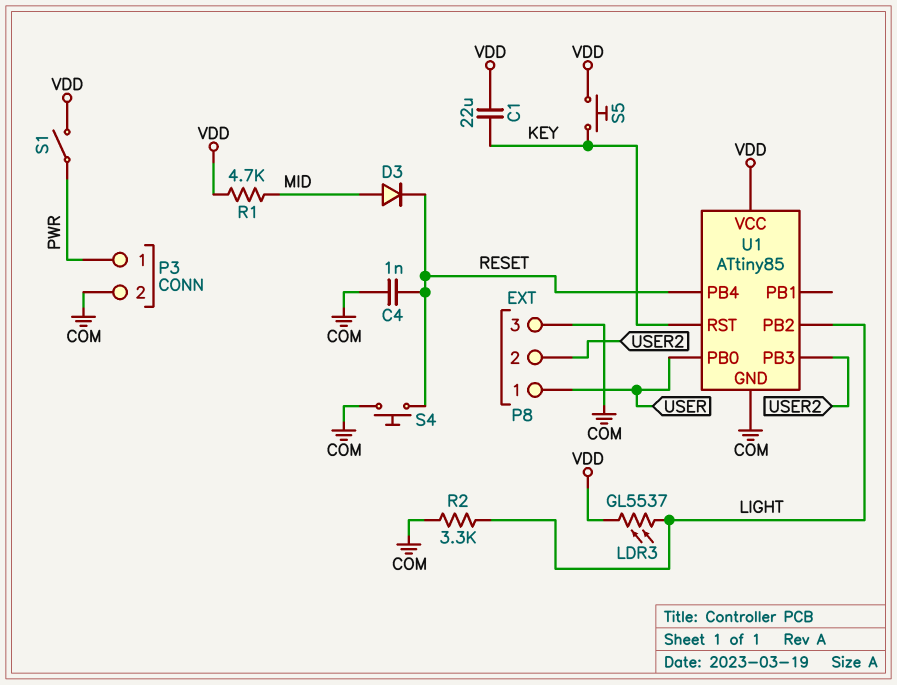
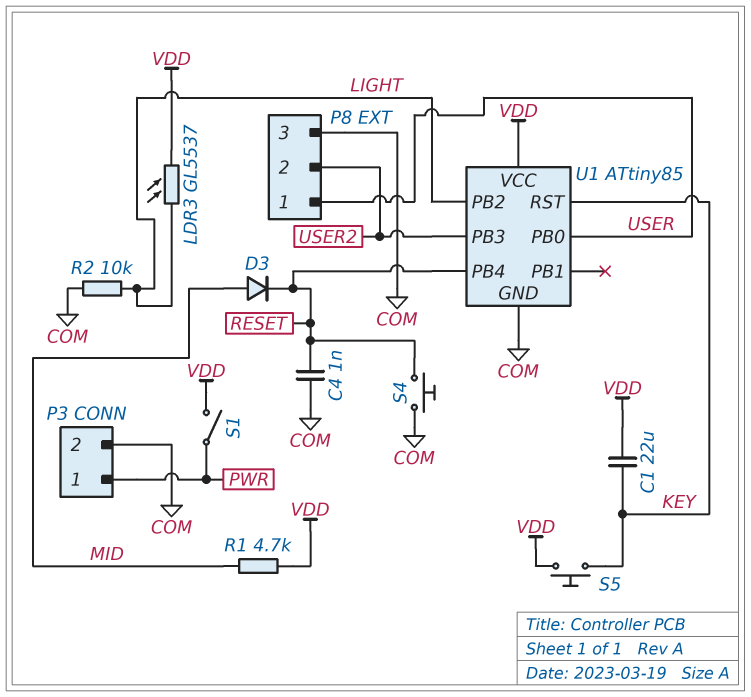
R2: 3.3k (COM, LIGHT) -> 10k (COM, LIGHT)

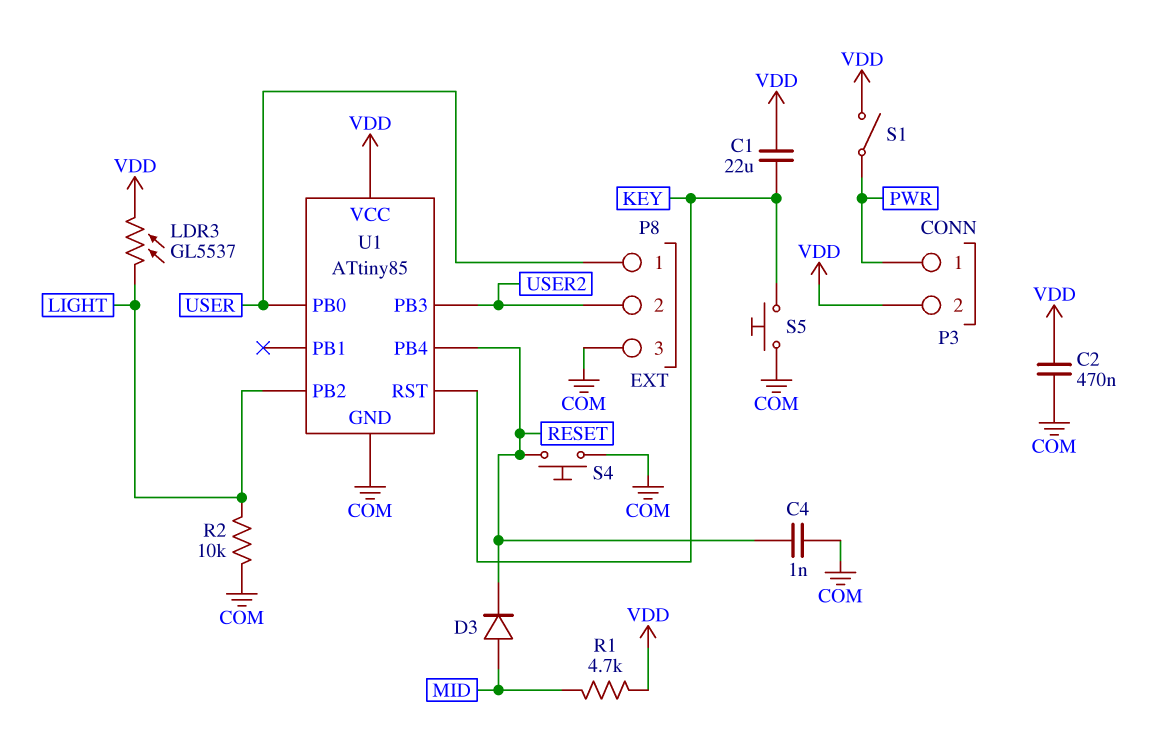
C2: none -> 470nF (COM, VDD)
P3 pin 2: COM -> VDD
S5: button (KEY, VDD) -> button (COM, KEY)

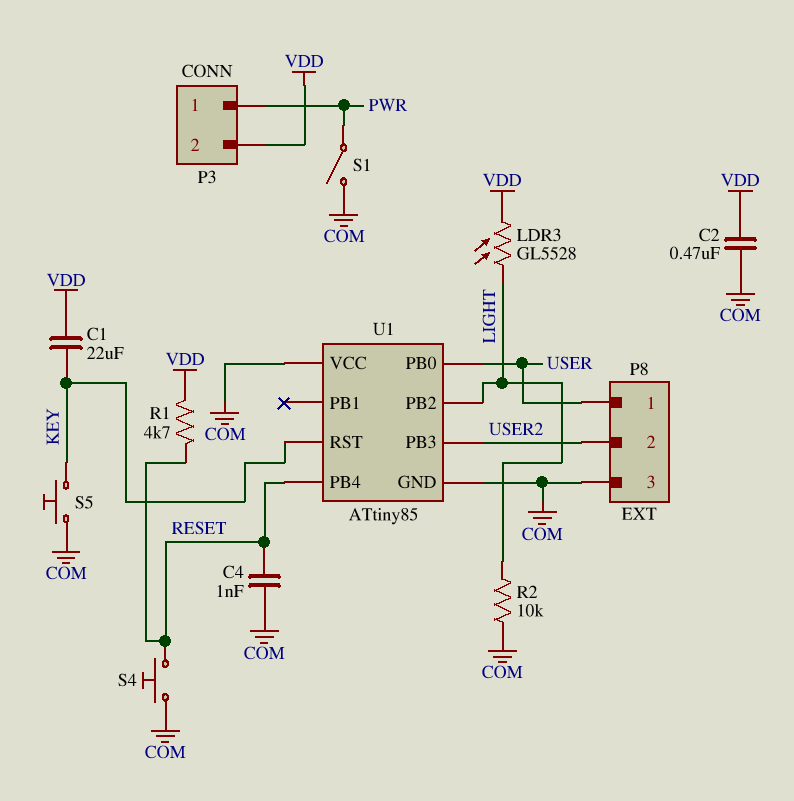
D3: diode (A MID, K RESET) -> none
LDR3: GL5537 (LIGHT, VDD) -> GL5528 (LIGHT, VDD)
R1: 4.7k (MID, VDD) -> 4.7k (RESET, VDD)
S1: switch (PWR, VDD) -> switch (COM, PWR)
U1 pin VCC: VDD -> COM

